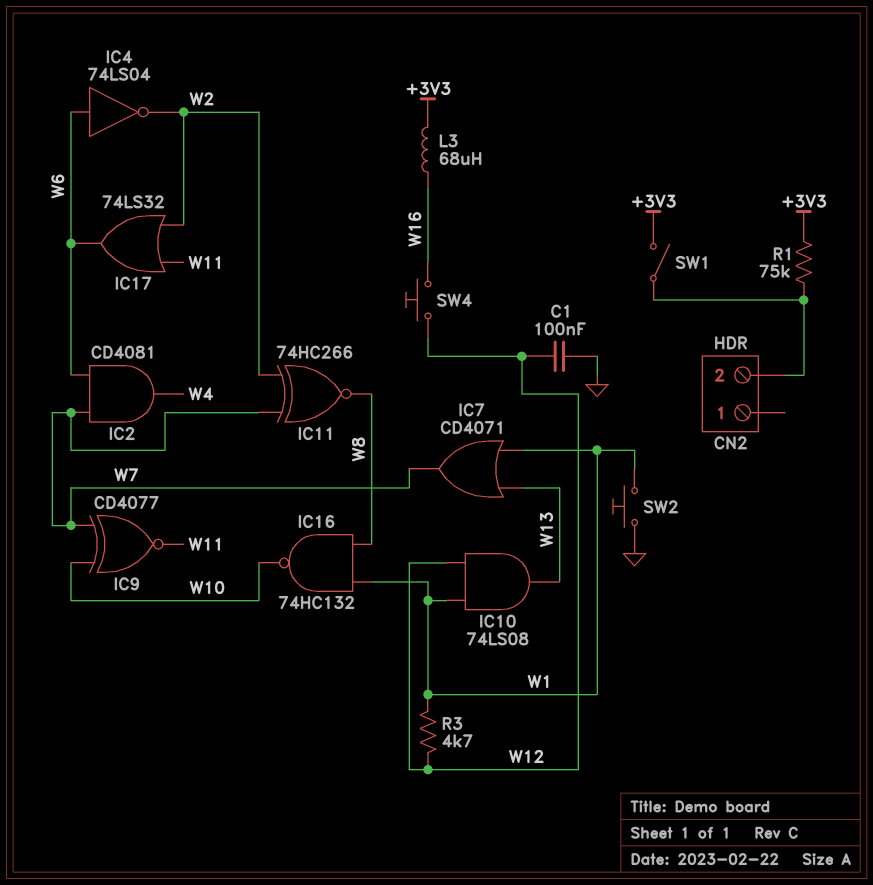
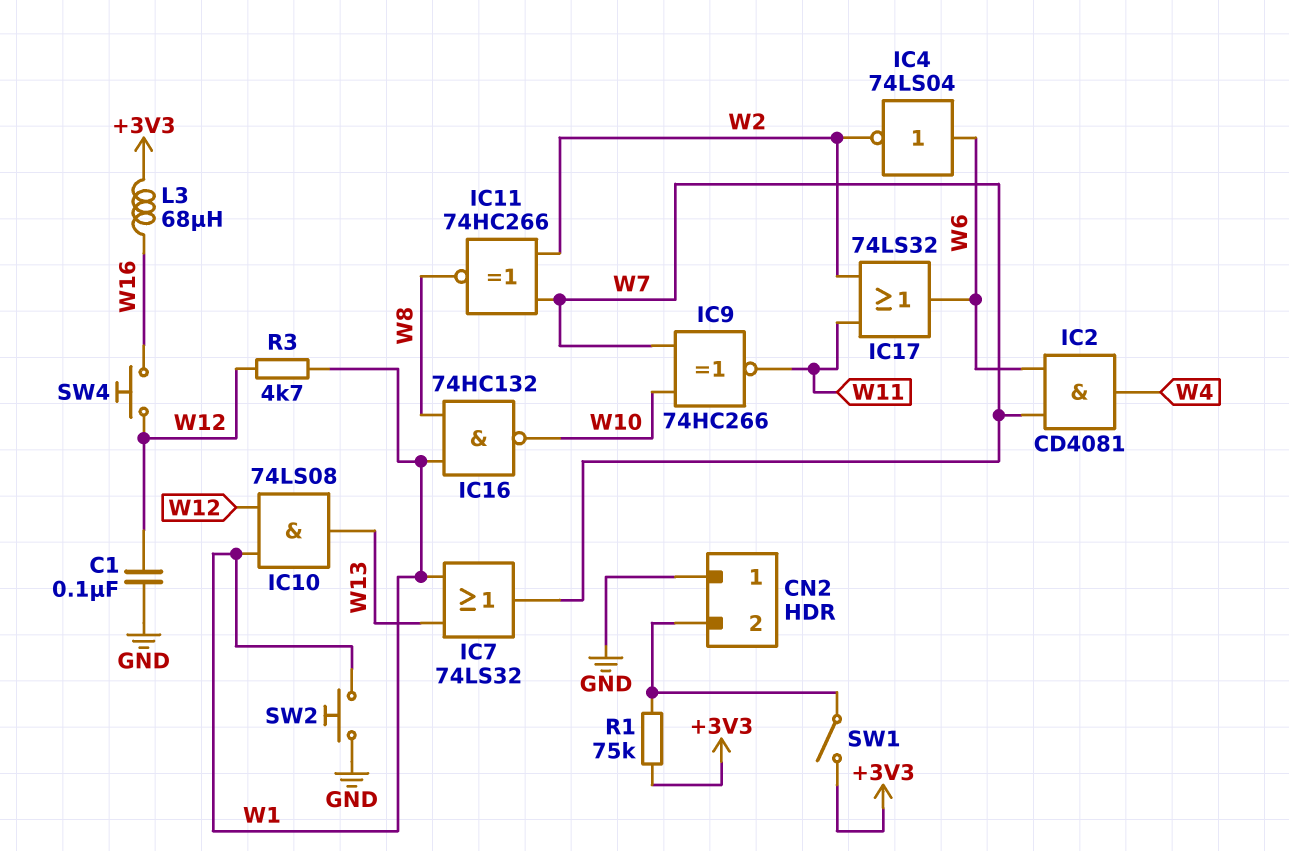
CN2 pin 1: none -> GND
IC7: OR CD4071 (in W1, in W13, out W7) -> OR 74LS32 (in W1, in W13, out W7)
IC9: XNOR CD4077 (in W7, in W10, out W11) -> XNOR 74HC266 (in W7, in W10, out W11)

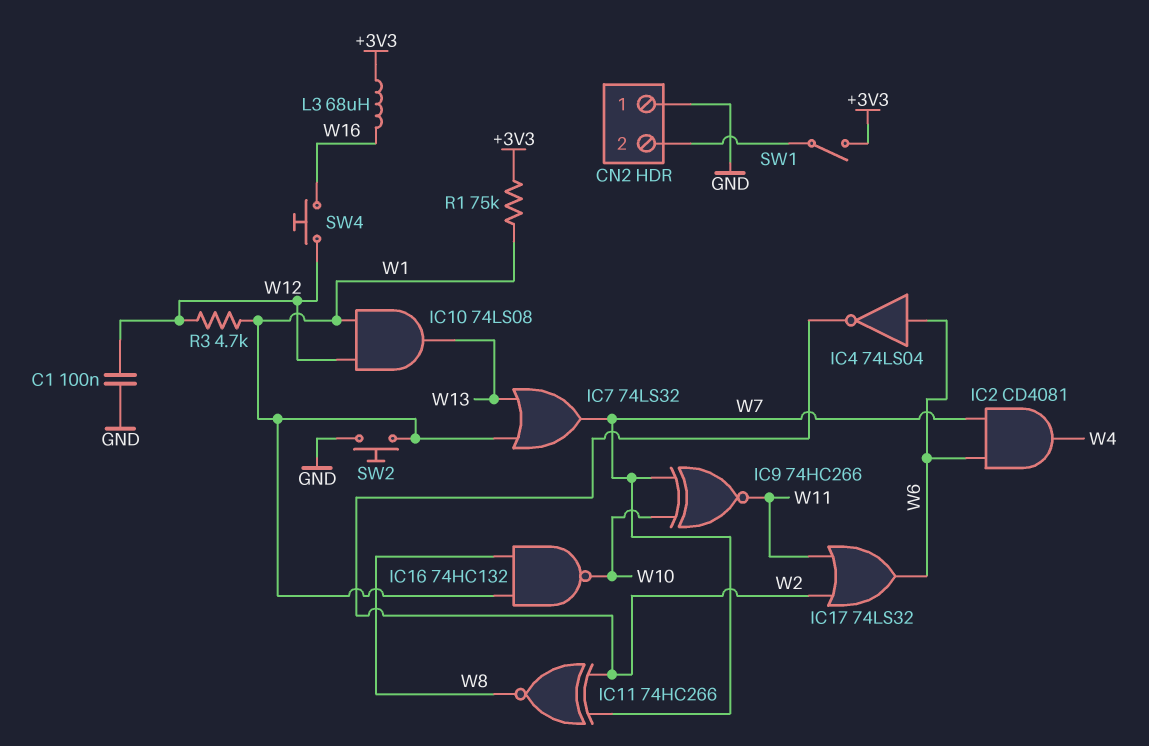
R1: 75k (+3V3, CN2/2) -> 75k (+3V3, W1)

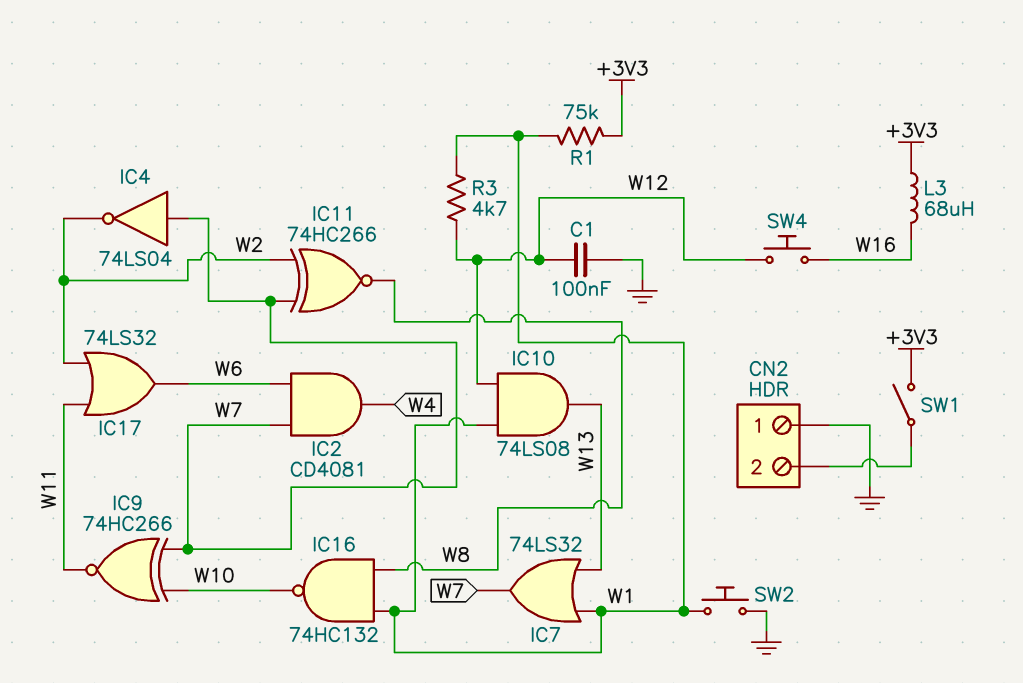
IC4: NOT 74LS04 (in W6, out W2) -> NOT 74LS04 (in W7, out W2)

